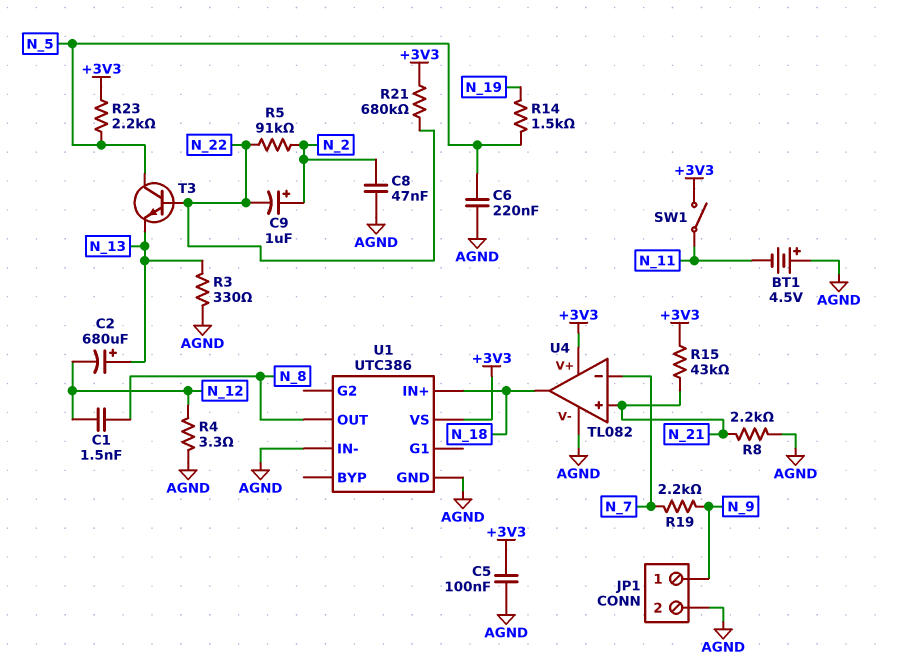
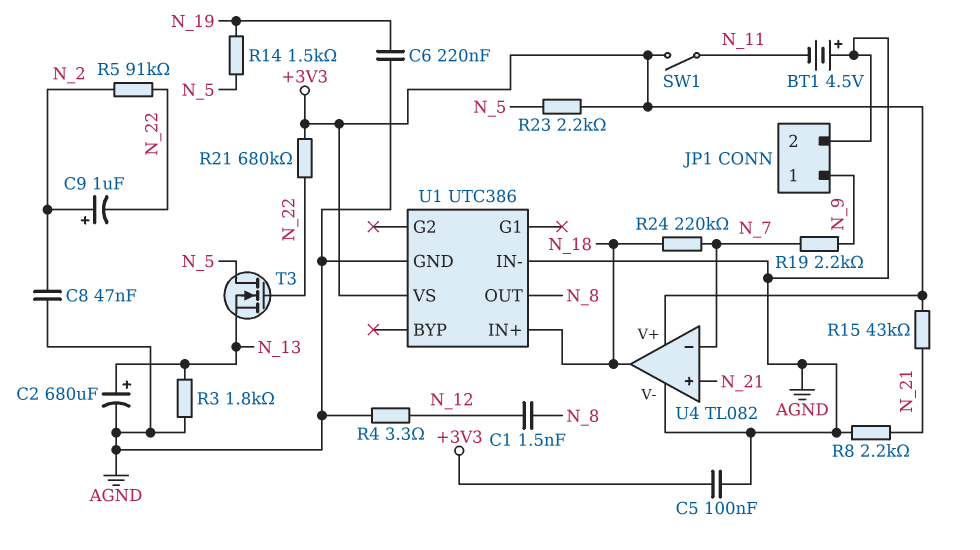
C2: 680uF (plus N_13, minus N_12) -> 680uF (plus N_13, minus AGND)
C6: 220nF (AGND, N_5) -> 220nF (AGND, N_19)
R3: 330 (AGND, N_13) -> 1.8k (AGND, N_13)
R24: none -> 220k (N_7, N_18)
T3: NPN (B N_22, C N_5, E N_13) -> NMOS (G N_22, D N_5, S N_13)

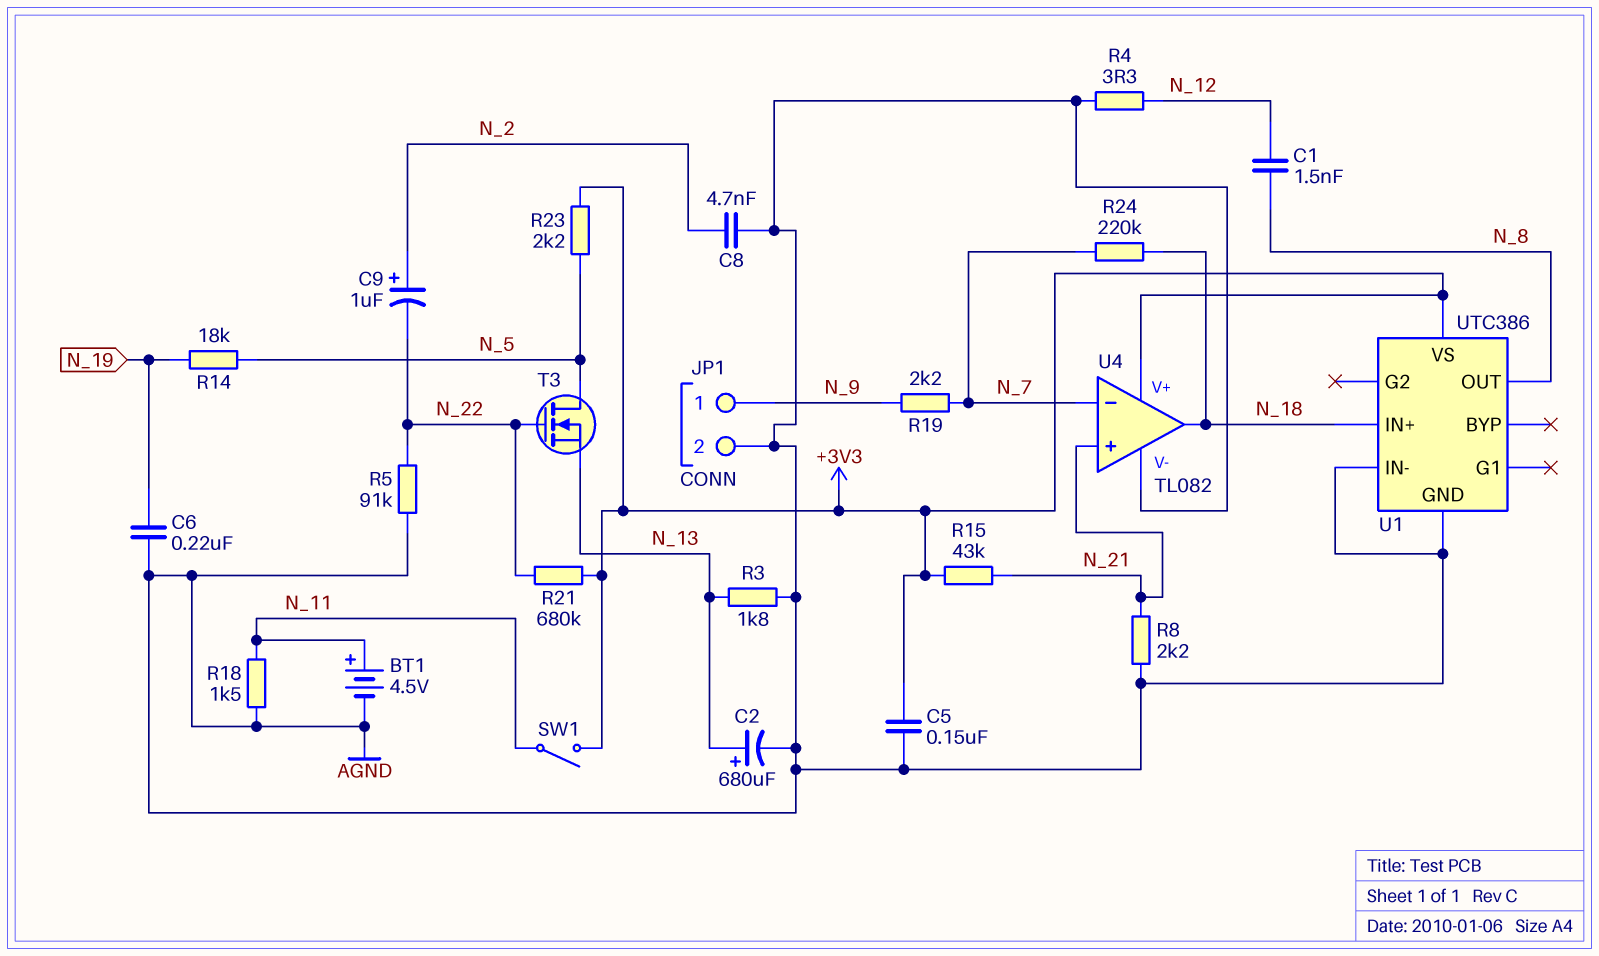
BT1: 4.5V (plus AGND, minus N_11) -> 4.5V (plus N_11, minus AGND)
C5: 100nF (+3V3, AGND) -> 150nF (+3V3, AGND)
C8: 47nF (AGND, N_2) -> 4.7nF (AGND, N_2)
R5: 91k (N_2, N_22) -> 91k (AGND, N_22)
R14: 1.5k (N_5, N_19) -> 18k (N_5, N_19)
R18: none -> 1.5k (AGND, N_11)

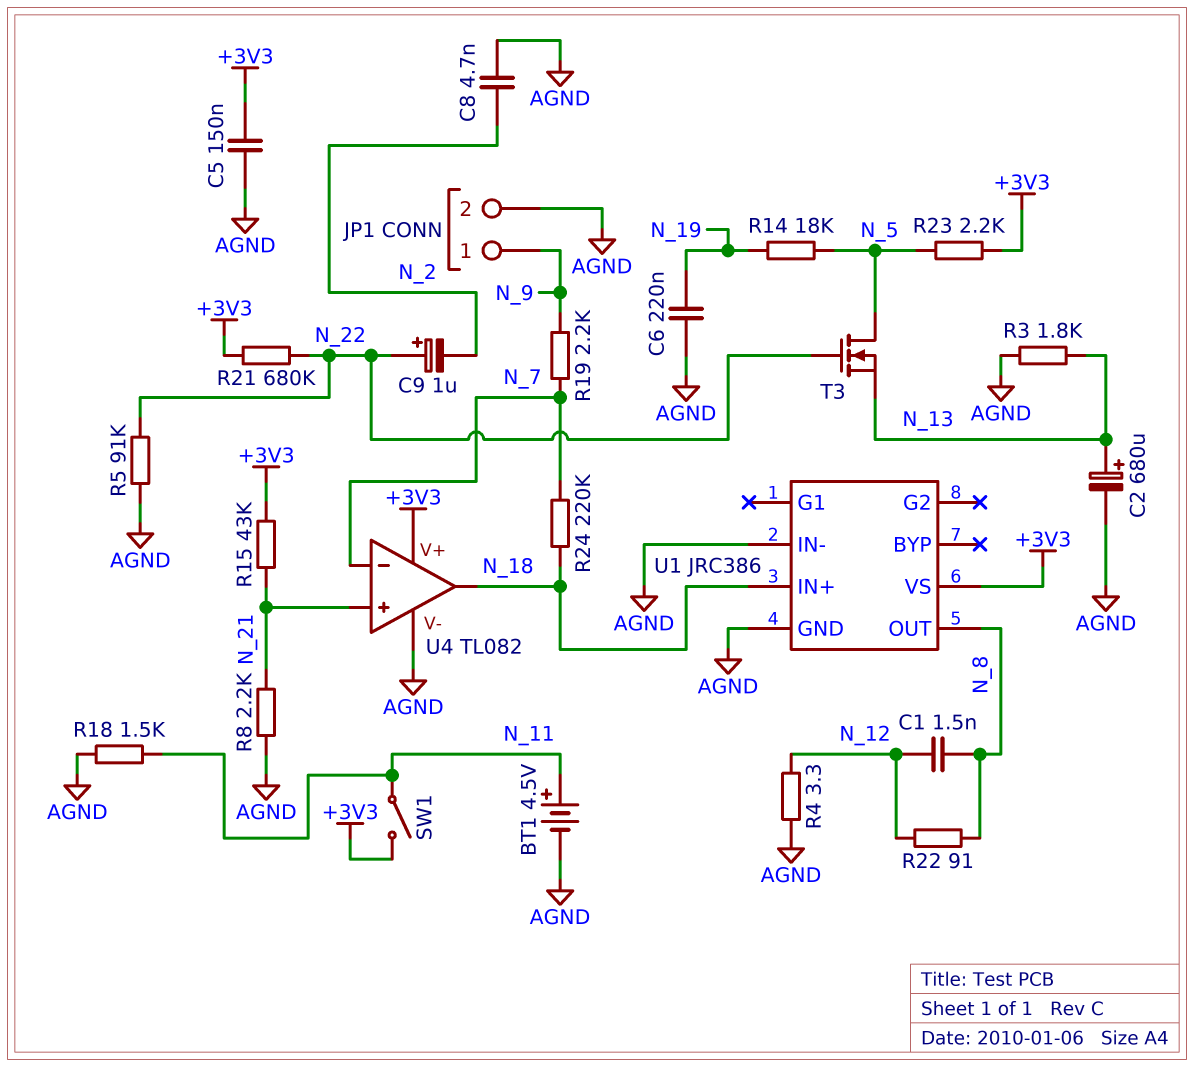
C9: 1uF (plus N_2, minus N_22) -> 1uF (plus N_22, minus N_2)
R22: none -> 91 (N_8, N_12)
U1: UTC386 -> JRC386

